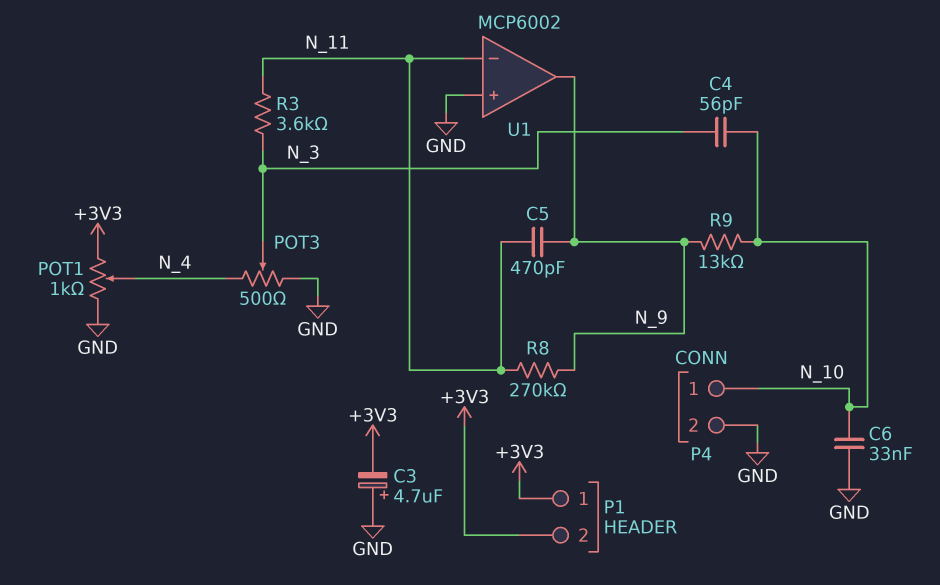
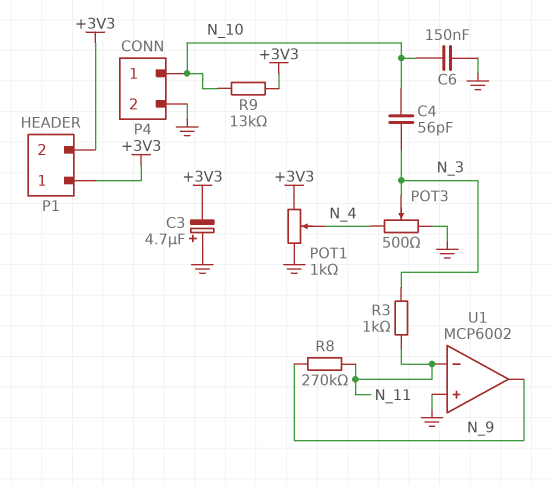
C5: 470pF (N_9, N_11) -> none
C6: 33nF (GND, N_10) -> 150nF (GND, N_10)
R3: 3.6k (N_3, N_11) -> 1k (N_3, N_11)
R9: 13k (N_9, N_10) -> 13k (+3V3, N_10)

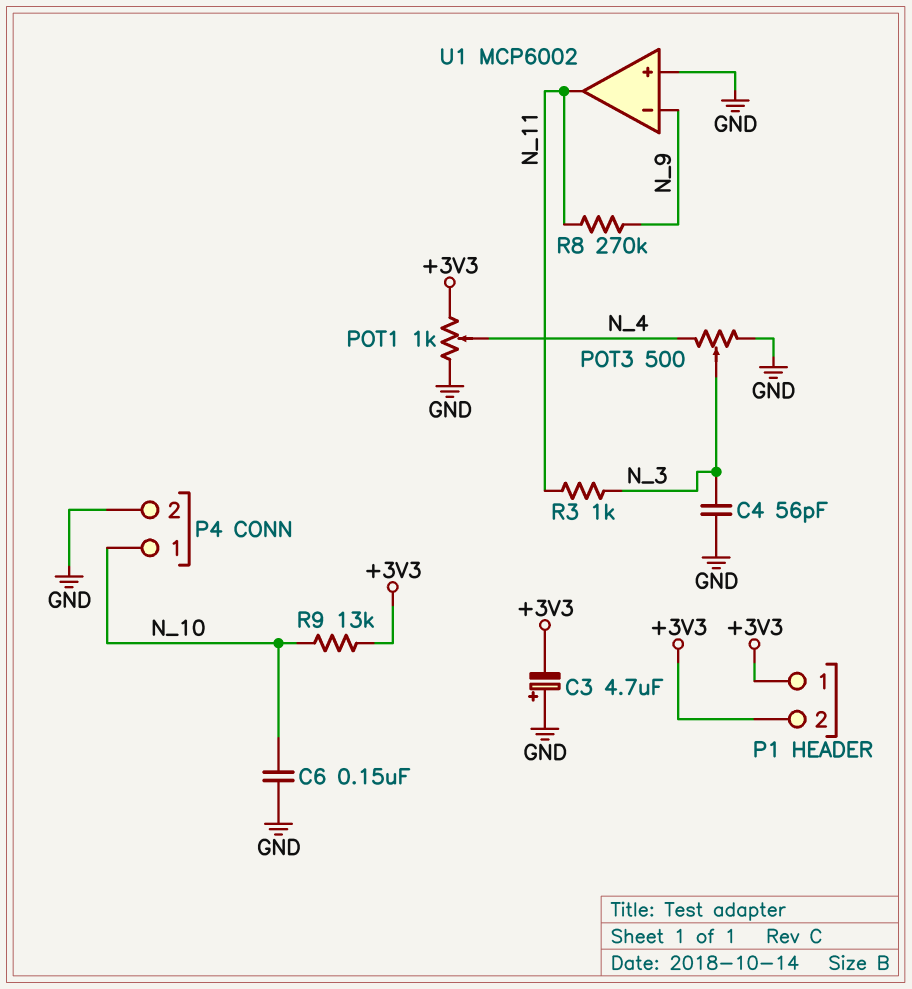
C4: 56pF (N_3, N_10) -> 56pF (GND, N_3)
U1 pin in-: N_11 -> N_9
U1 pin out: N_9 -> N_11

